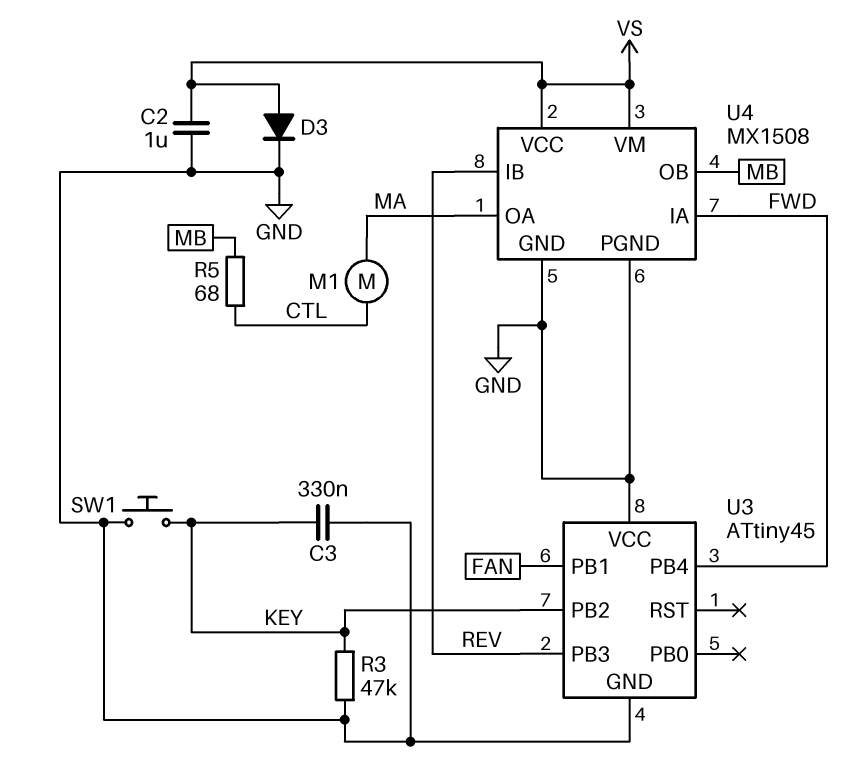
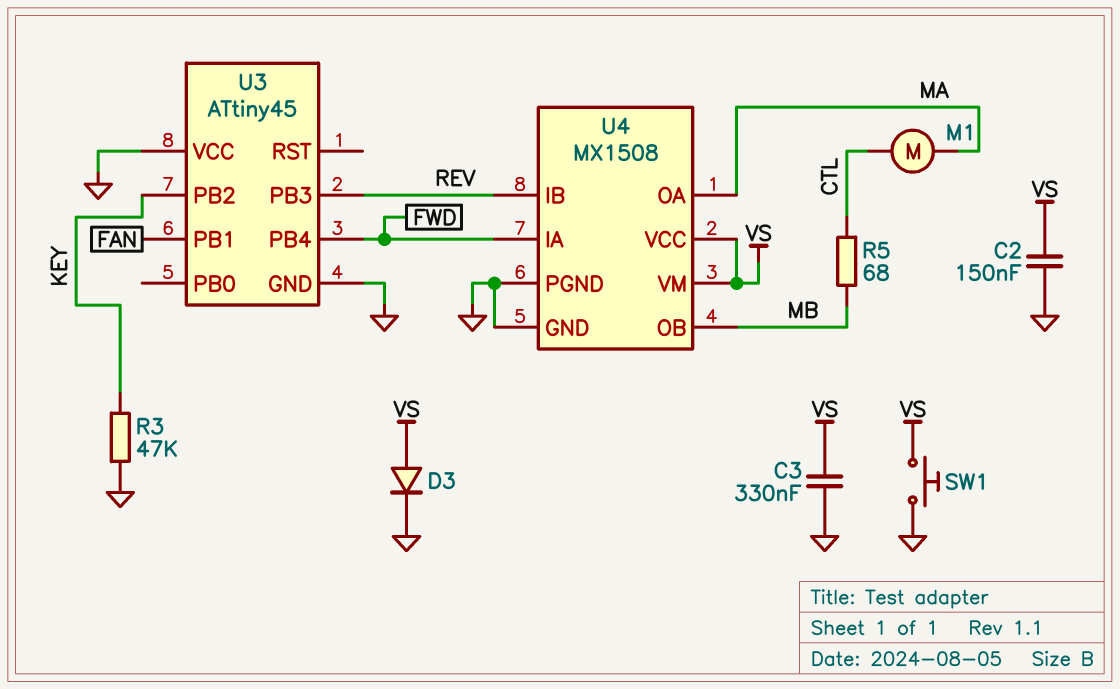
C2: 1uF (GND, VS) -> 150nF (GND, VS)
C3: 330nF (GND, KEY) -> 330nF (GND, VS)
SW1: button (GND, KEY) -> button (GND, VS)

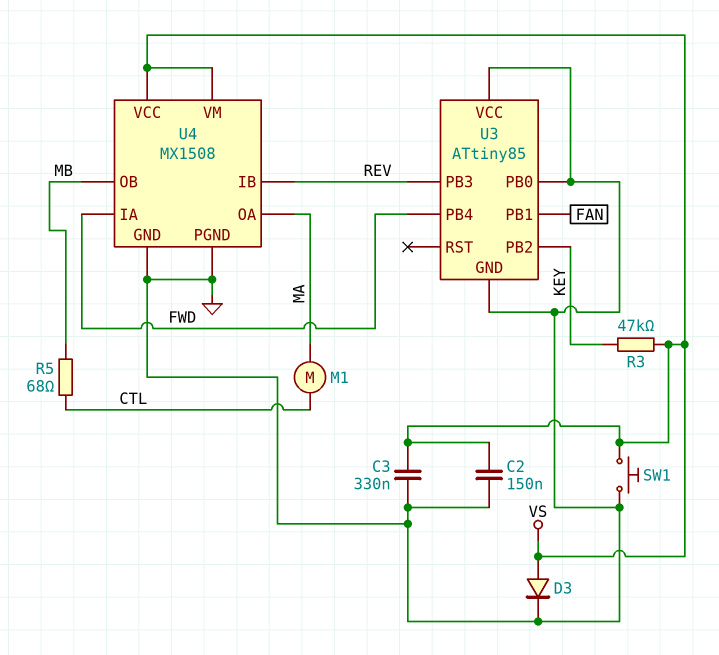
R3: 47k (GND, KEY) -> 47k (KEY, VS)
U3: ATtiny45 -> ATtiny85
U3 pin PB0: none -> GND

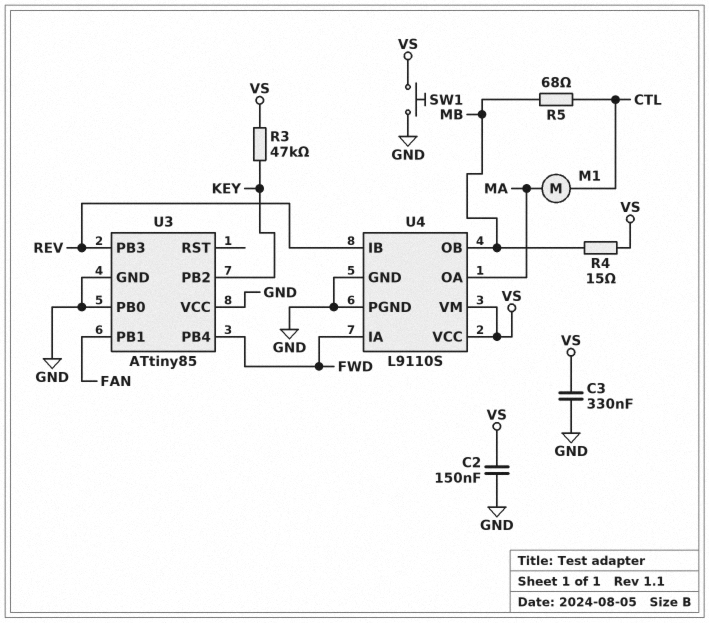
D3: diode (A VS, K GND) -> none
R4: none -> 15 (MB, VS)
U4: MX1508 -> L9110S

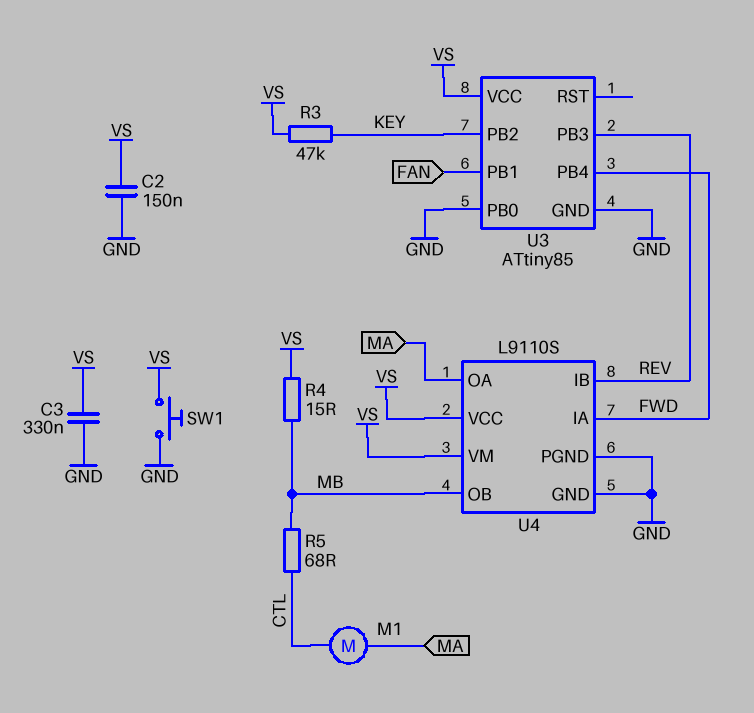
U3 pin VCC: GND -> VS

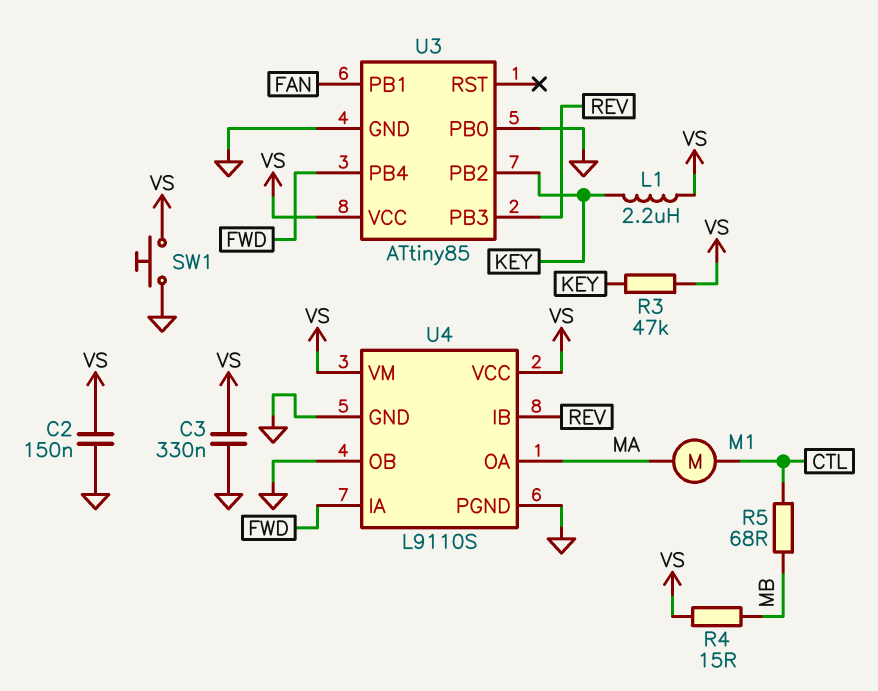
L1: none -> 2.2uH (KEY, VS)
U4 pin OB: MB -> GND

